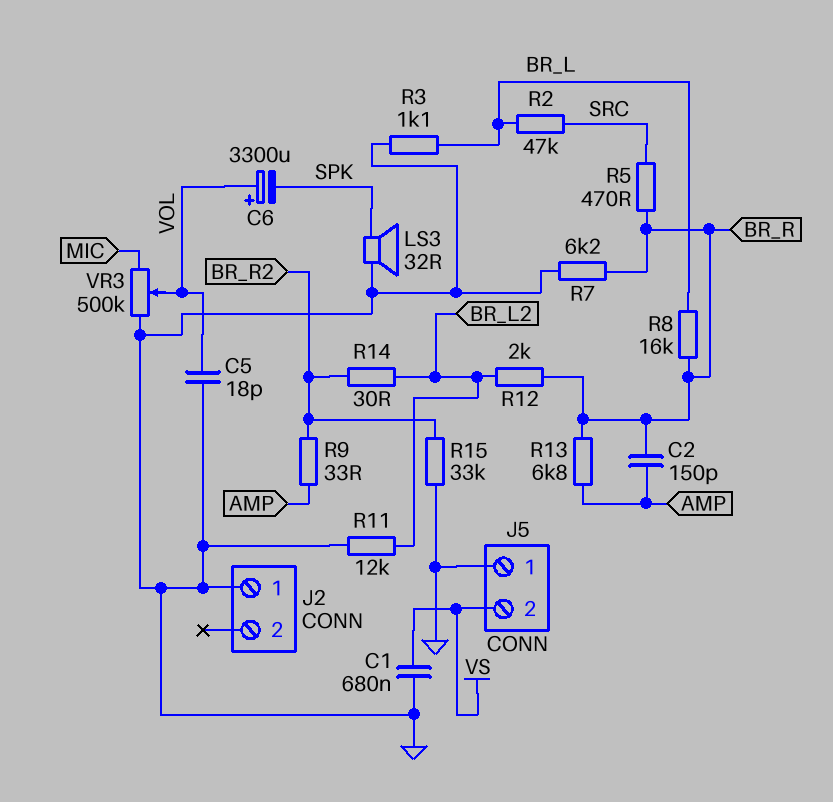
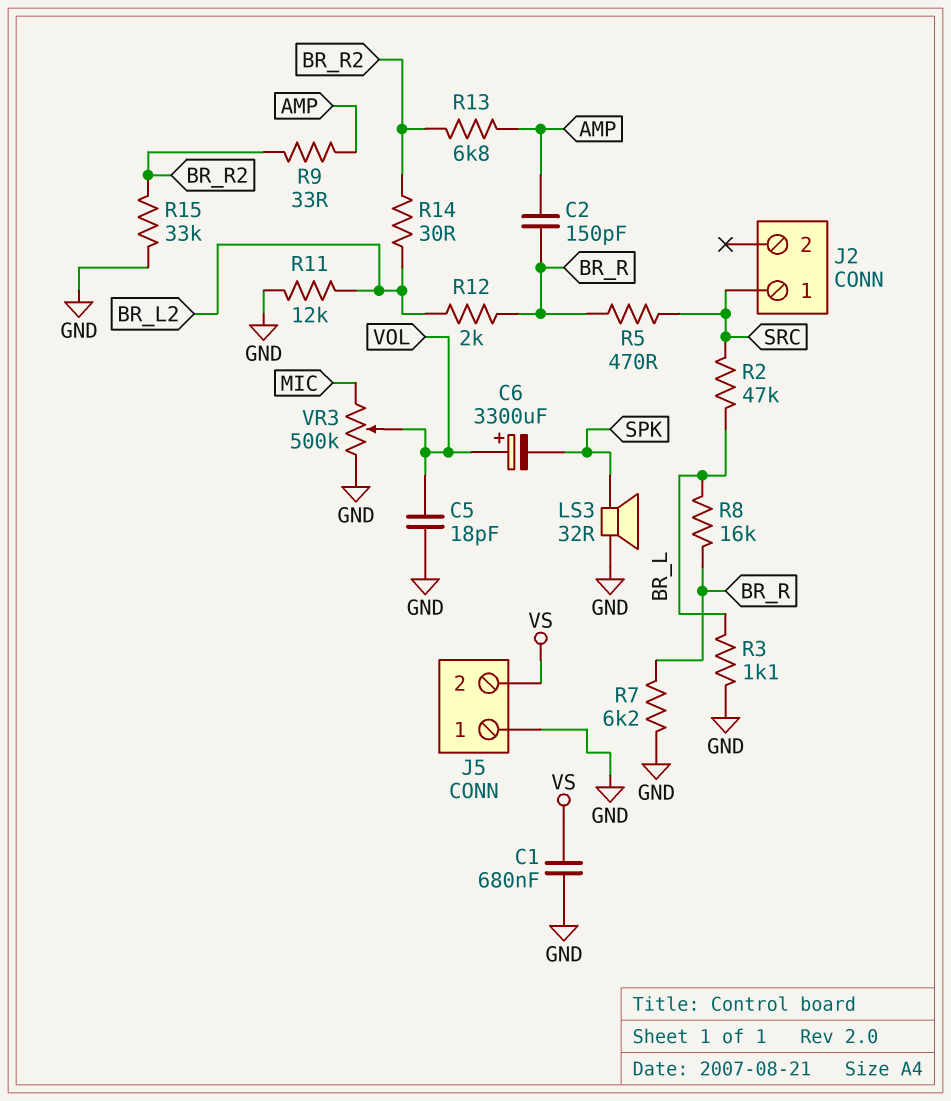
J2 pin 1: GND -> SRC
R13: 6.8k (AMP, BR_R) -> 6.8k (AMP, BR_R2)

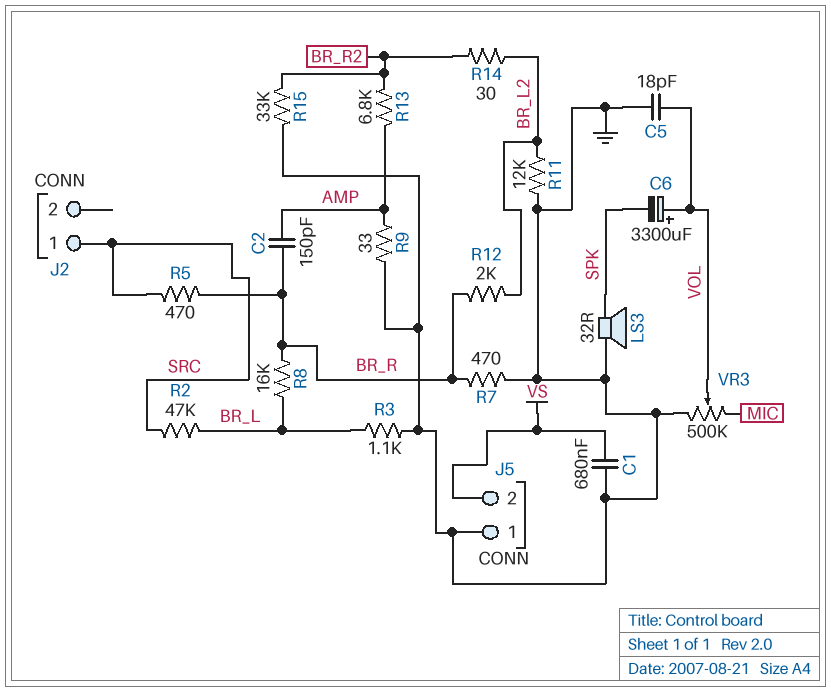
R7: 6.2k (BR_R, GND) -> 470 (BR_R, GND)
R9: 33 (AMP, BR_R2) -> 33 (AMP, GND)

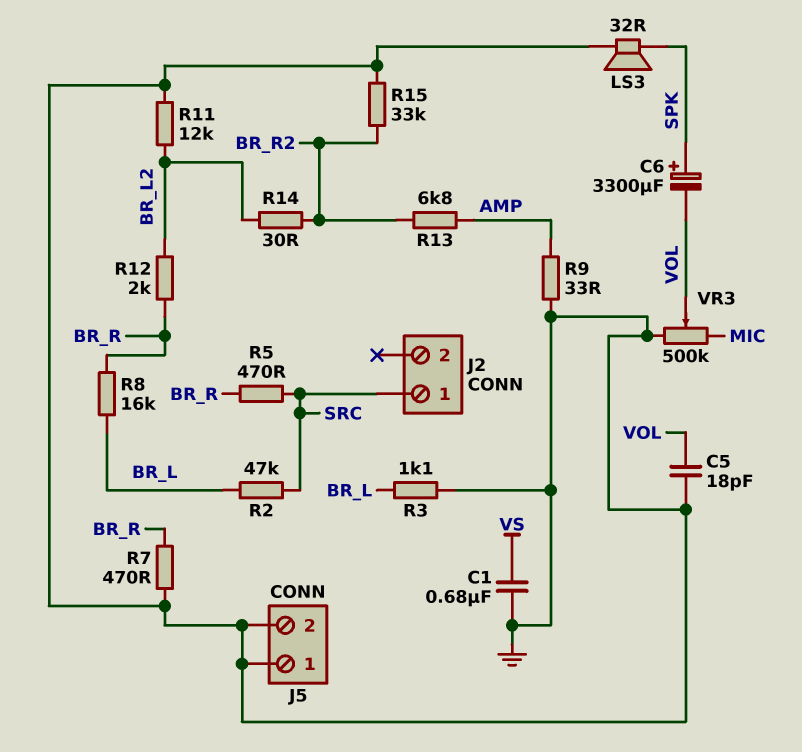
C2: 150pF (AMP, BR_R) -> none
C6: 3300uF (plus VOL, minus SPK) -> 3300uF (plus SPK, minus VOL)
J5 pin 2: VS -> GND

